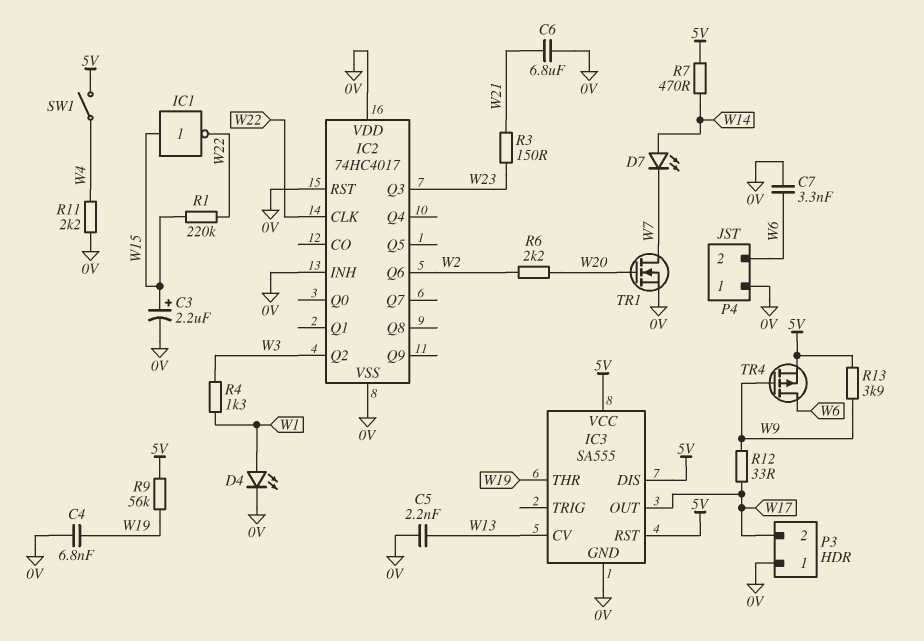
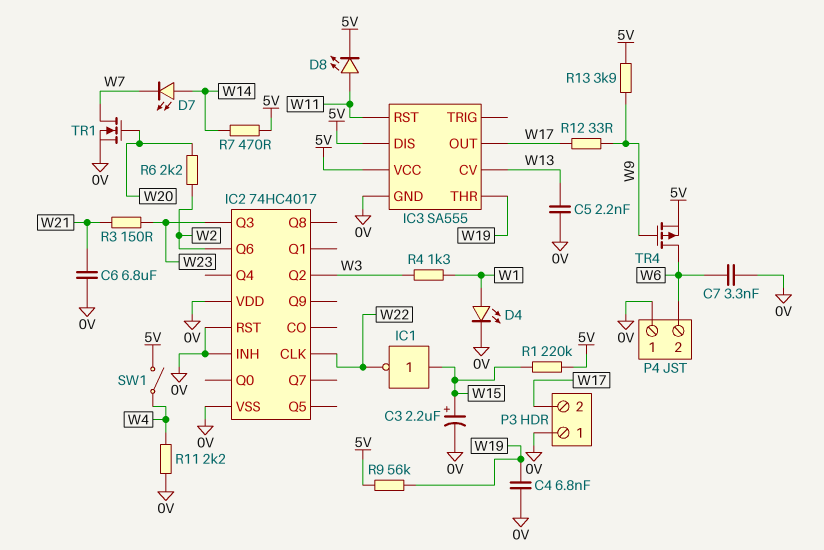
D8: none -> LED (A W11, K 5V)
IC3 pin RST: 5V -> W11
R1: 220k (W15, W22) -> 220k (5V, W15)

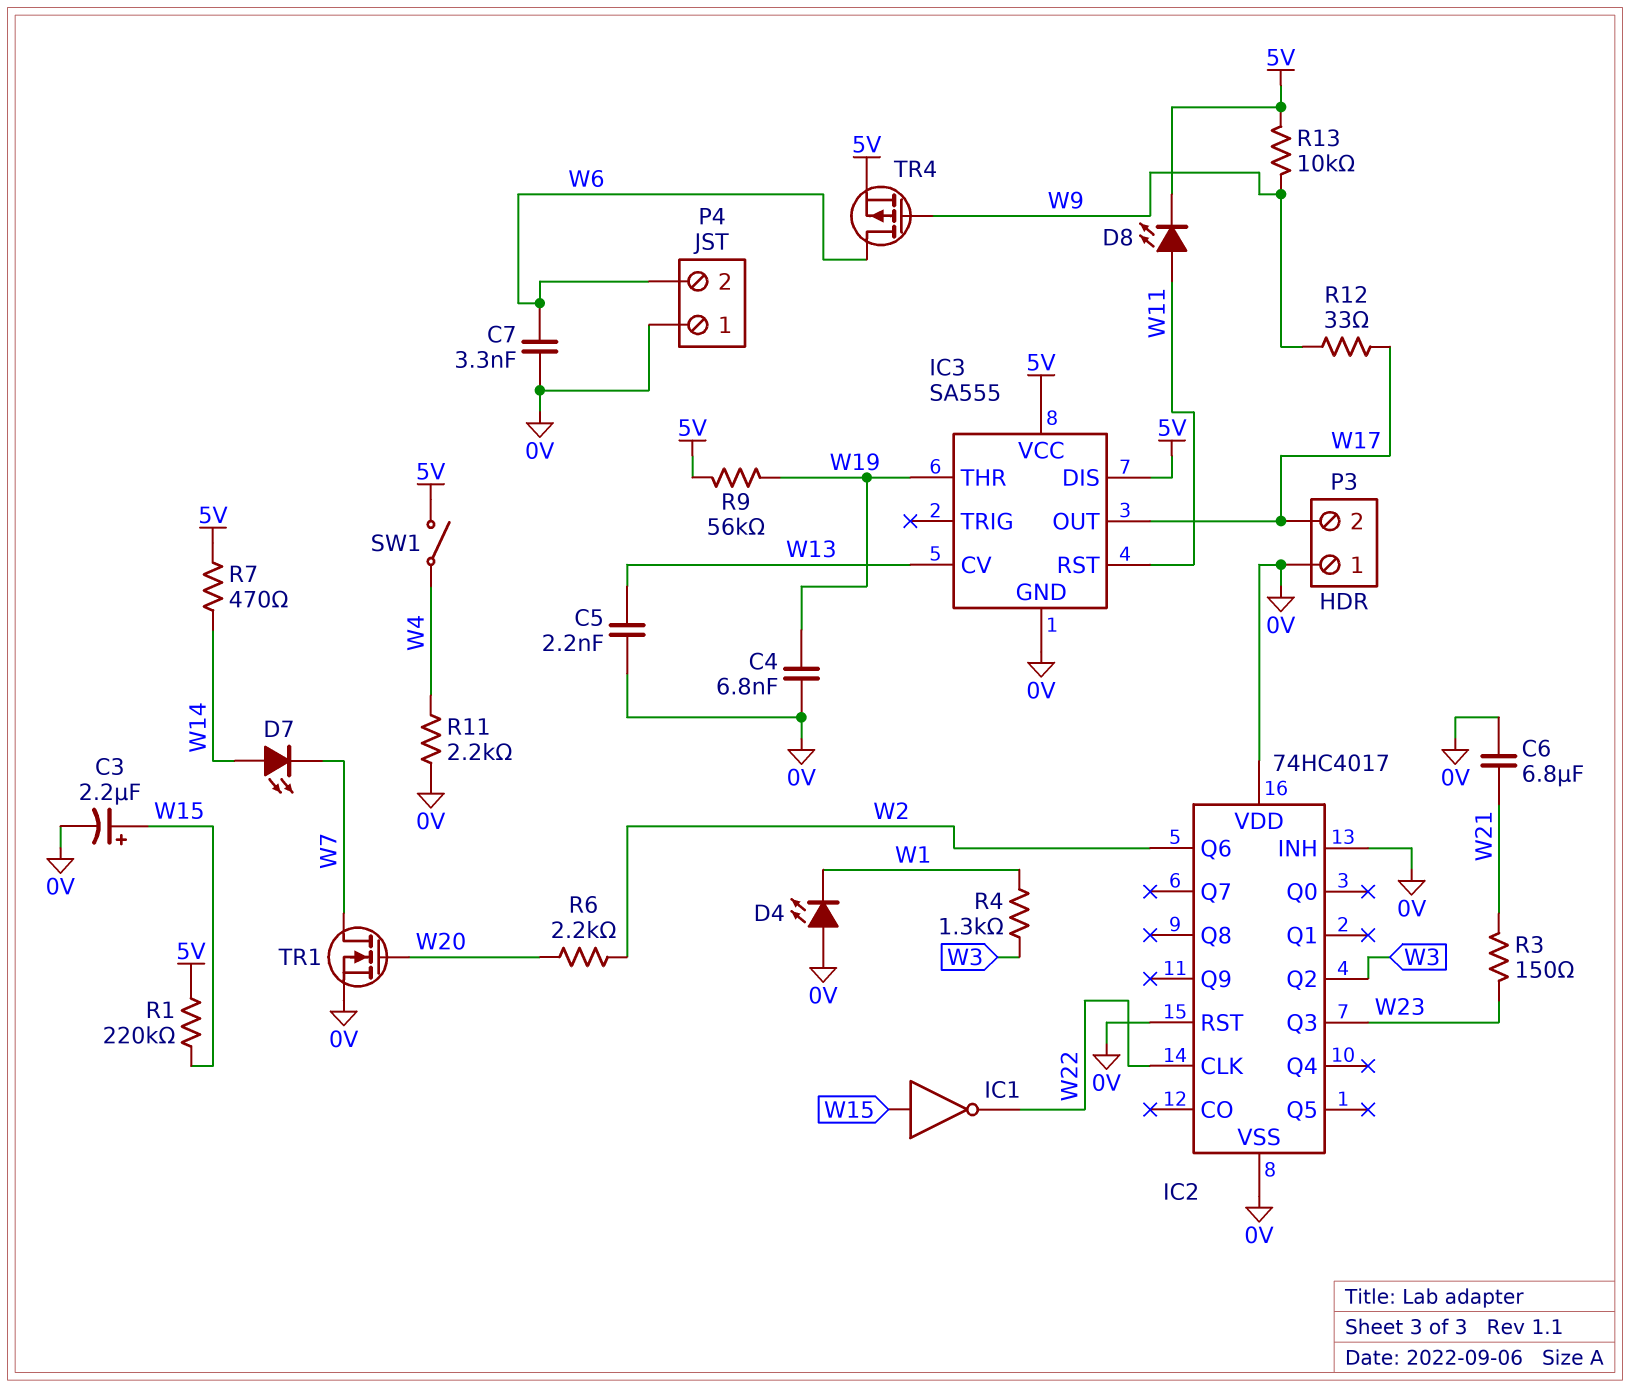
D4: LED (A W1, K 0V) -> LED (A 0V, K W1)
R13: 3.9k (5V, W9) -> 10k (5V, W9)

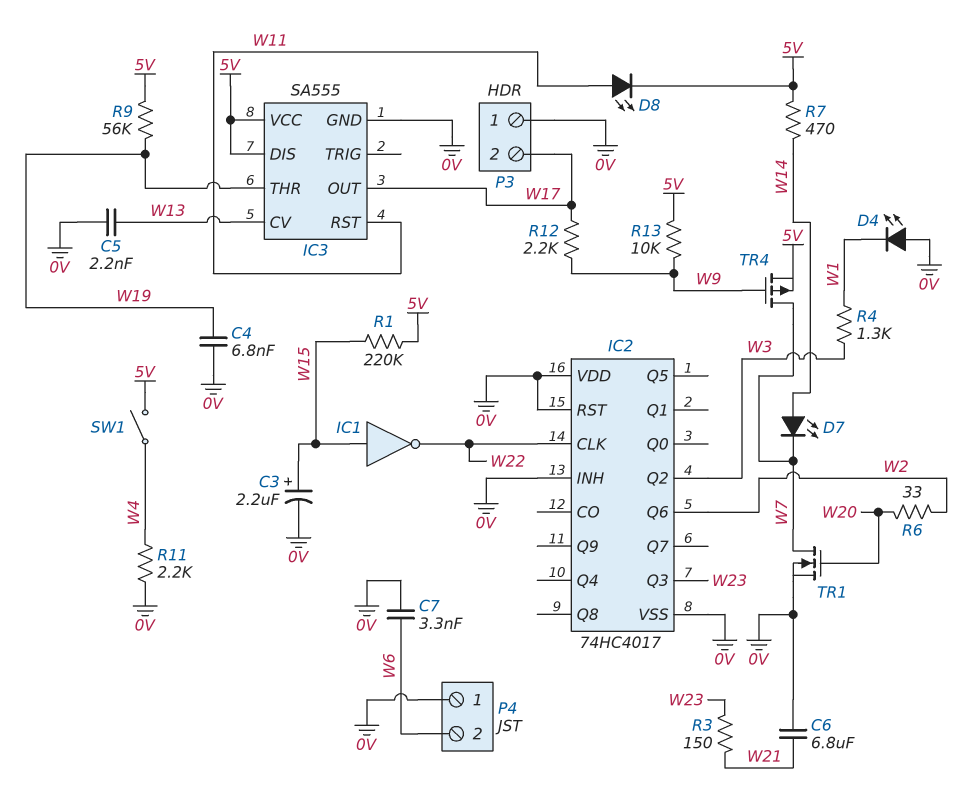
R6: 2.2k (W2, W20) -> 33 (W2, W20)
R12: 33 (W9, W17) -> 2.2k (W9, W17)
TR4: PMOS (G W9, D W6, S 5V) -> PMOS (G W9, D W7, S 5V)

